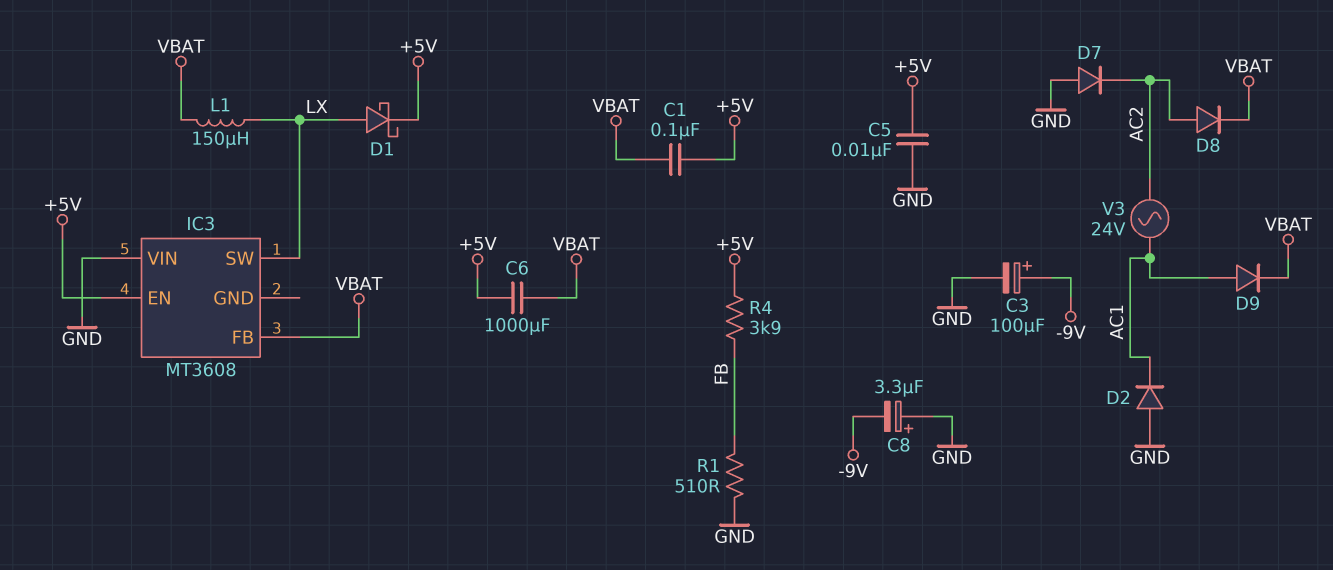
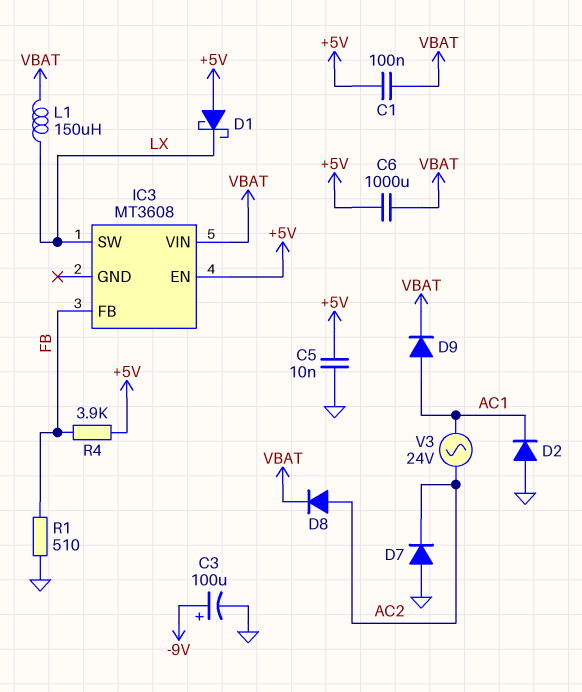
C8: 3.3uF (plus GND, minus -9V) -> none
D1: schottky (A LX, K +5V) -> schottky (A +5V, K LX)
IC3 pin FB: VBAT -> FB
IC3 pin VIN: GND -> VBAT

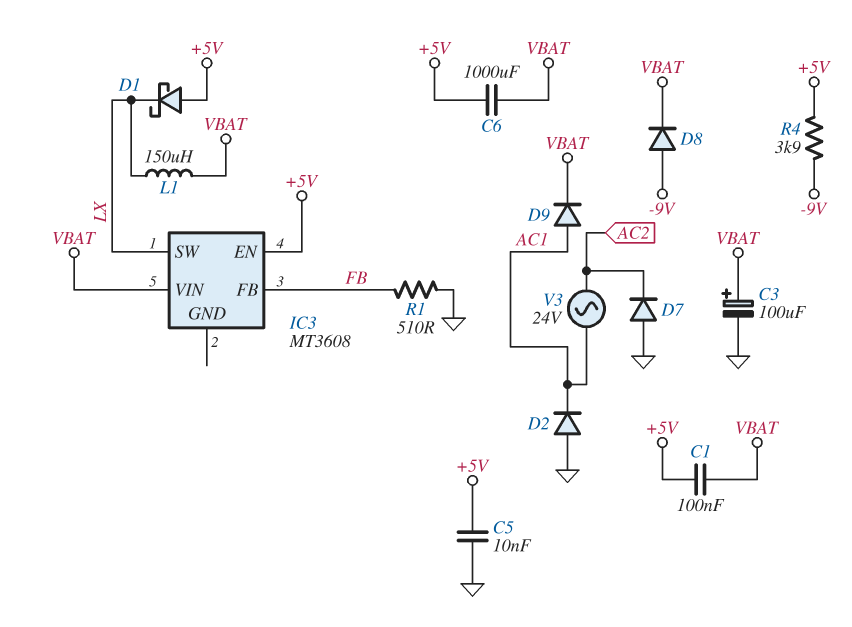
C3: 100uF (plus -9V, minus GND) -> 100uF (plus VBAT, minus GND)
D8: diode (A AC2, K VBAT) -> diode (A -9V, K VBAT)
R4: 3.9k (+5V, FB) -> 3.9k (+5V, -9V)

